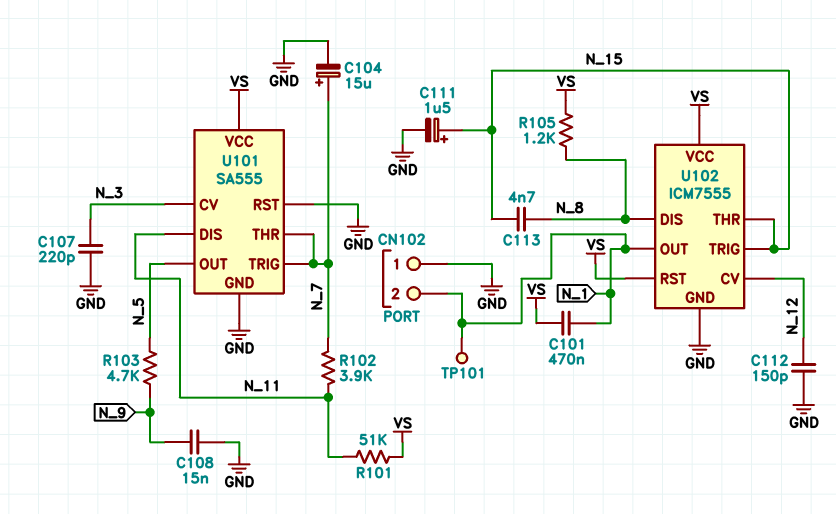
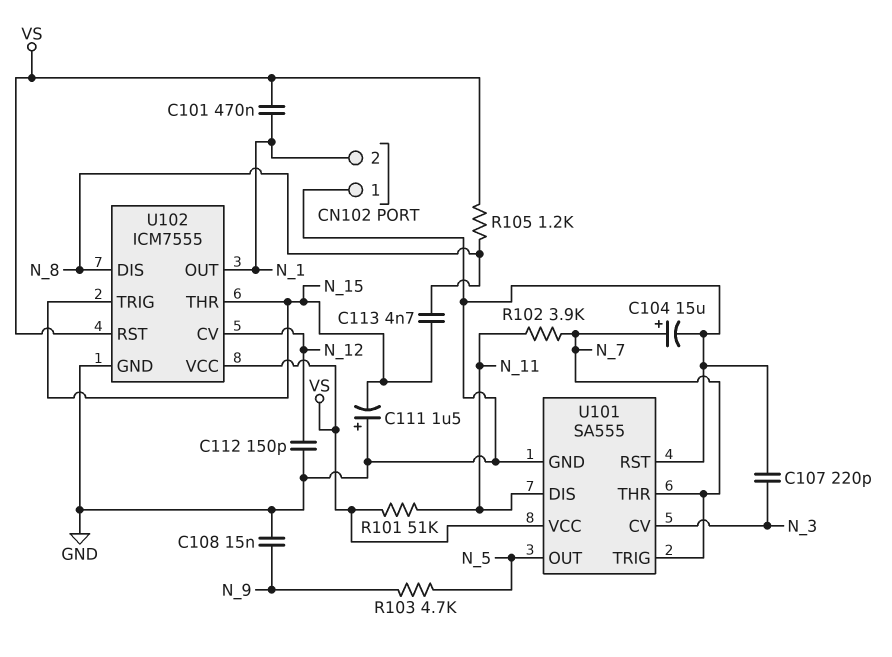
C111: 1.5uF (plus N_15, minus GND) -> 1.5uF (plus GND, minus N_15)
TP101: test point (N_1) -> none

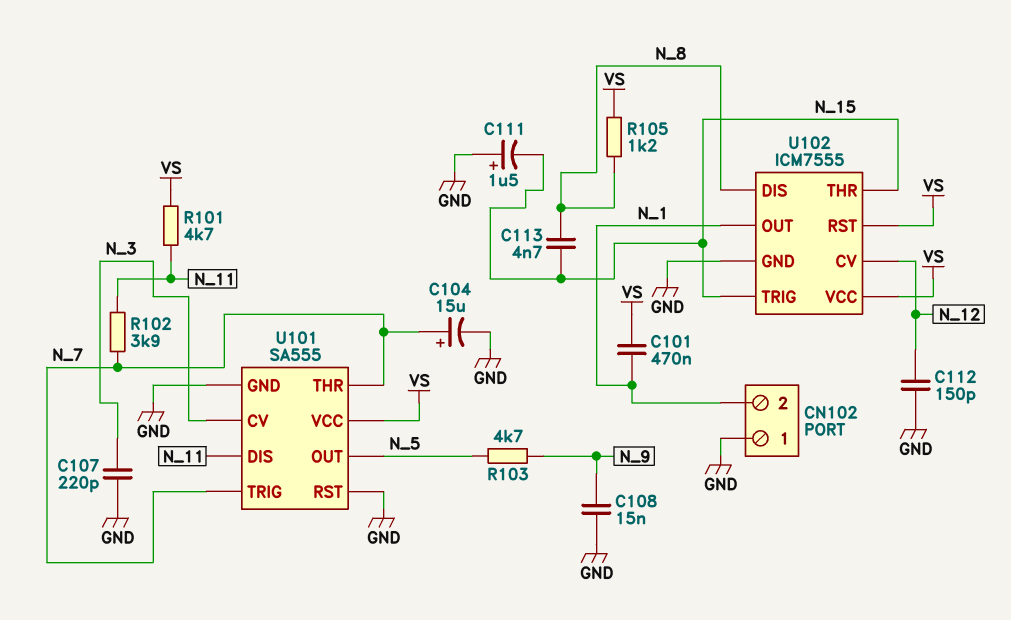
R101: 51k (N_11, VS) -> 4.7k (N_11, VS)

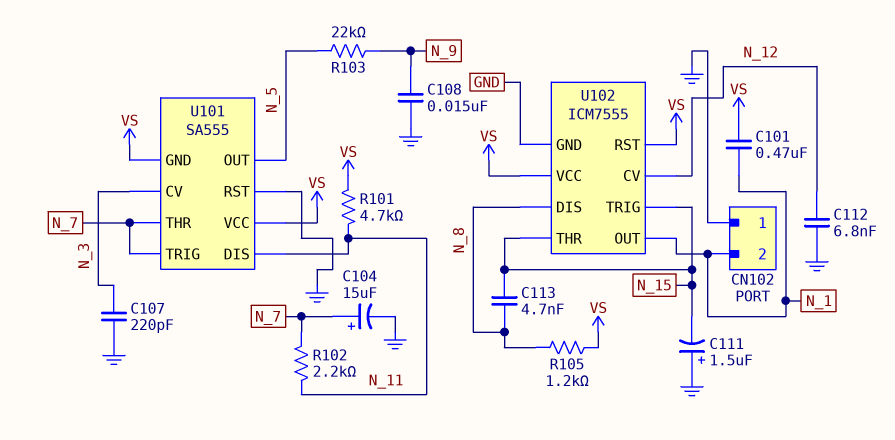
C112: 150pF (GND, N_12) -> 6.8nF (GND, N_12)
R102: 3.9k (N_7, N_11) -> 2.2k (N_7, N_11)
R103: 4.7k (N_5, N_9) -> 22k (N_5, N_9)
U101 pin GND: GND -> VS

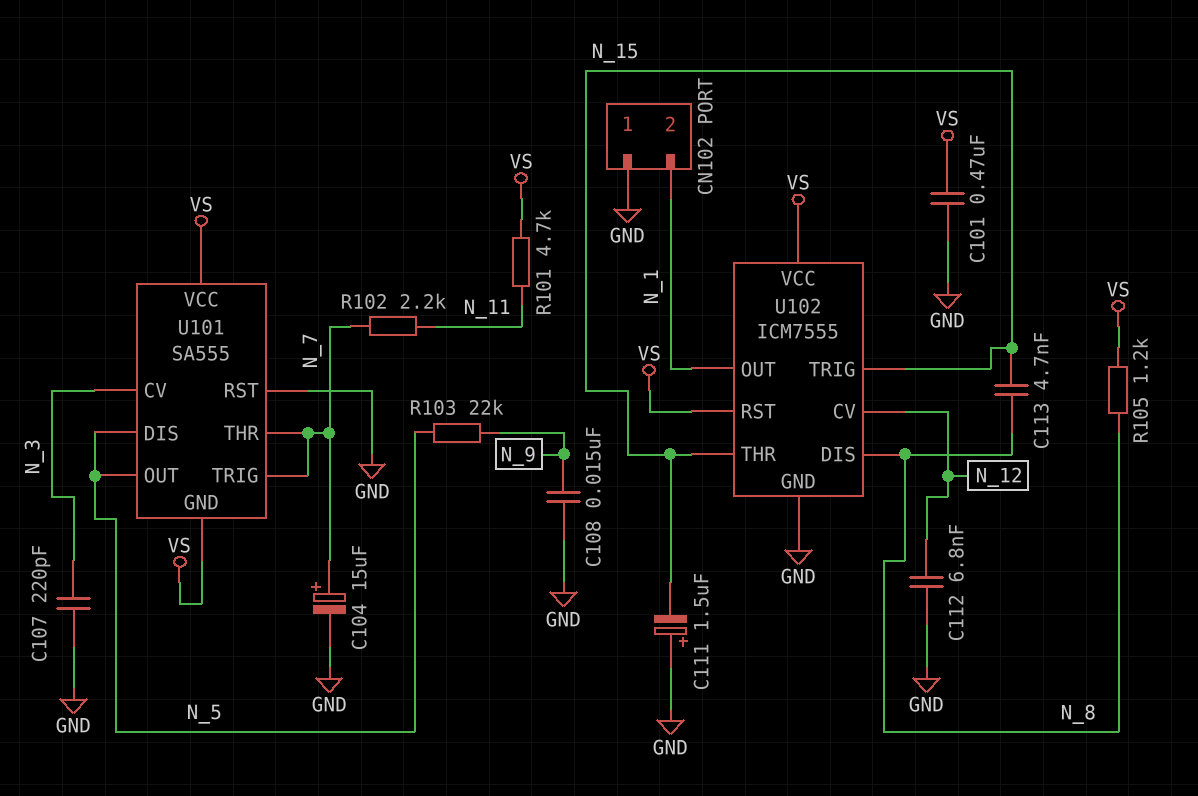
C101: 470nF (N_1, VS) -> 470nF (GND, VS)
U101 pin DIS: N_11 -> N_5

